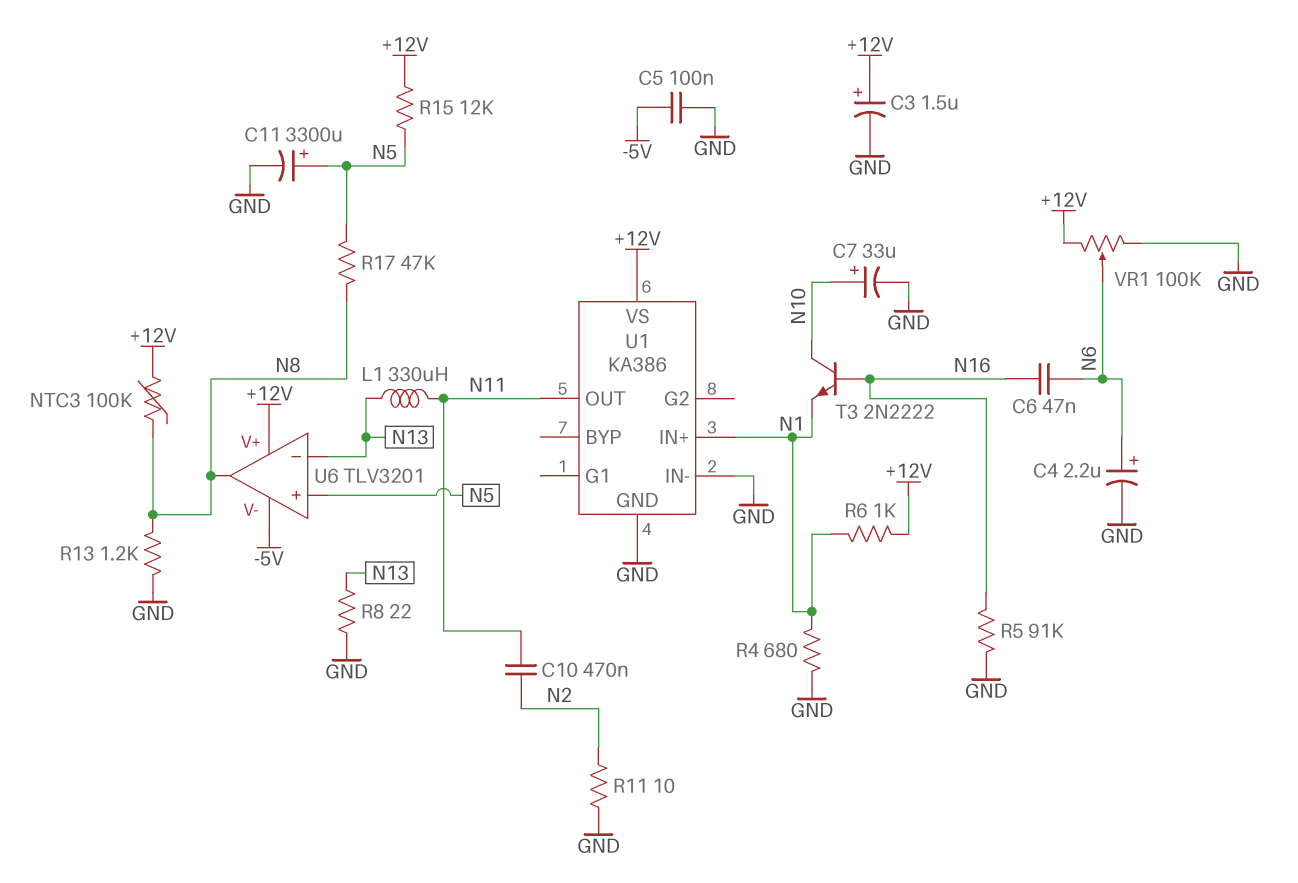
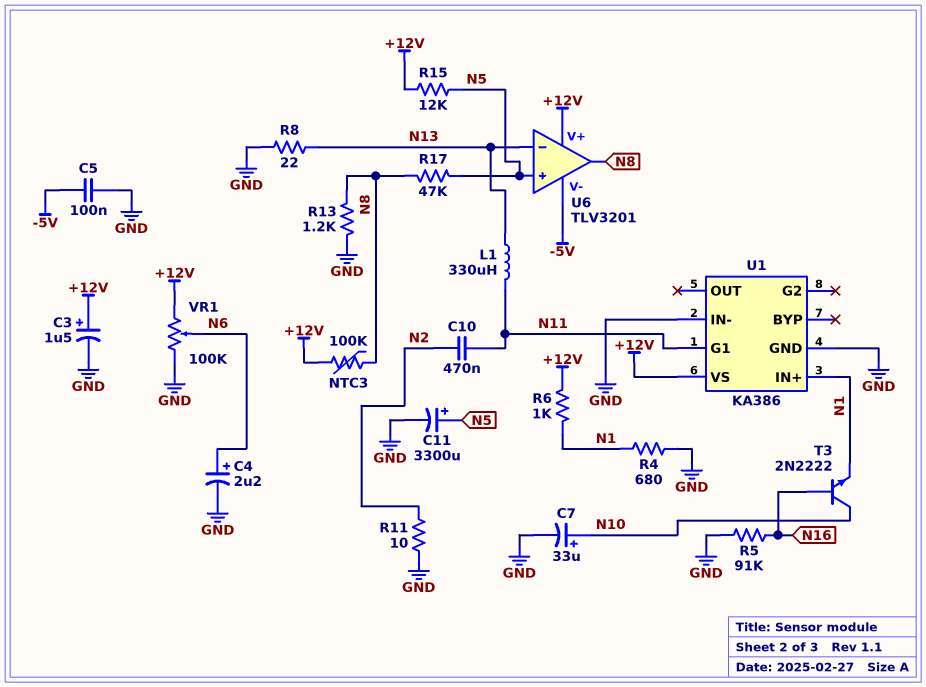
C6: 47nF (N6, N16) -> none
U1 pin G1: none -> N11
U1 pin OUT: N11 -> none

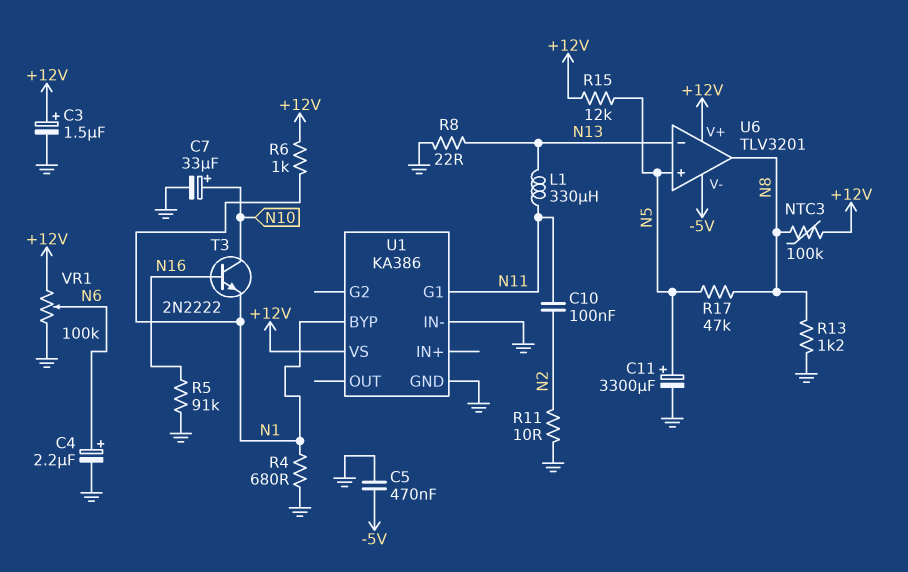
C5: 100nF (-5V, GND) -> 470nF (-5V, GND)
C10: 470nF (N2, N11) -> 100nF (N2, N11)
U1 pin BYP: none -> N1
U1 pin IN+: N1 -> none

